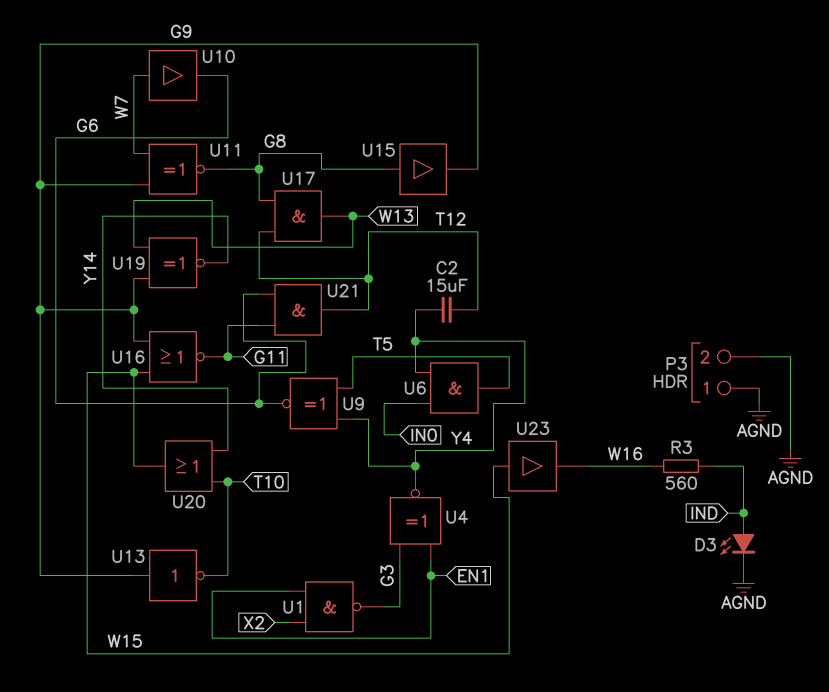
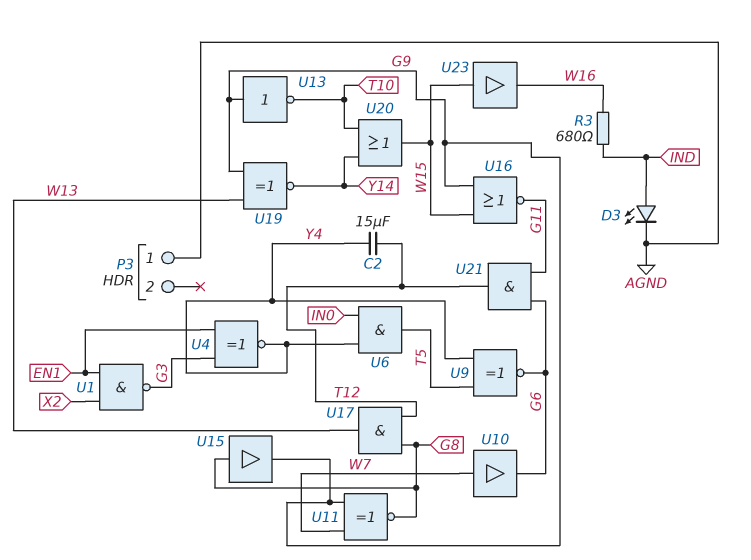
P3 pin 2: AGND -> none
R3: 560 (IND, W16) -> 680 (IND, W16)

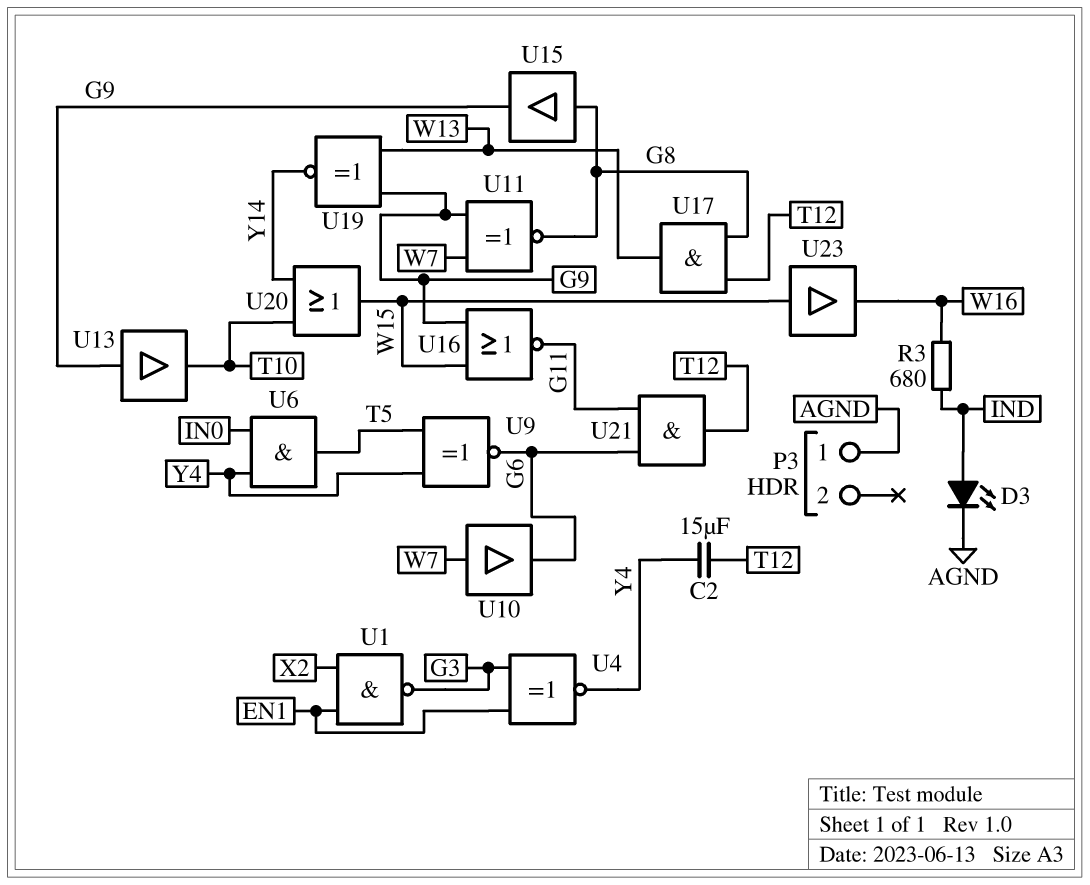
U13: NOT (in G9, out T10) -> buffer (in G9, out T10)

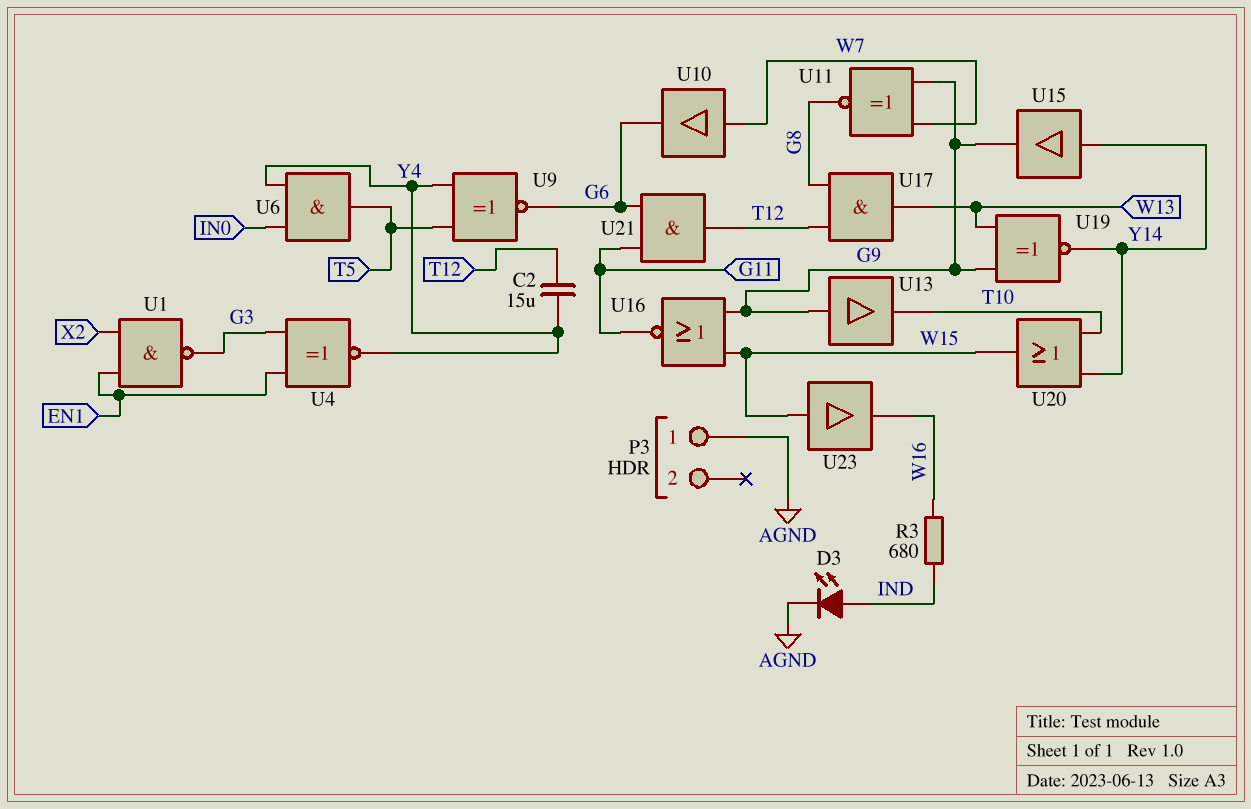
U15: buffer (in G8, out G9) -> buffer (in Y14, out G9)

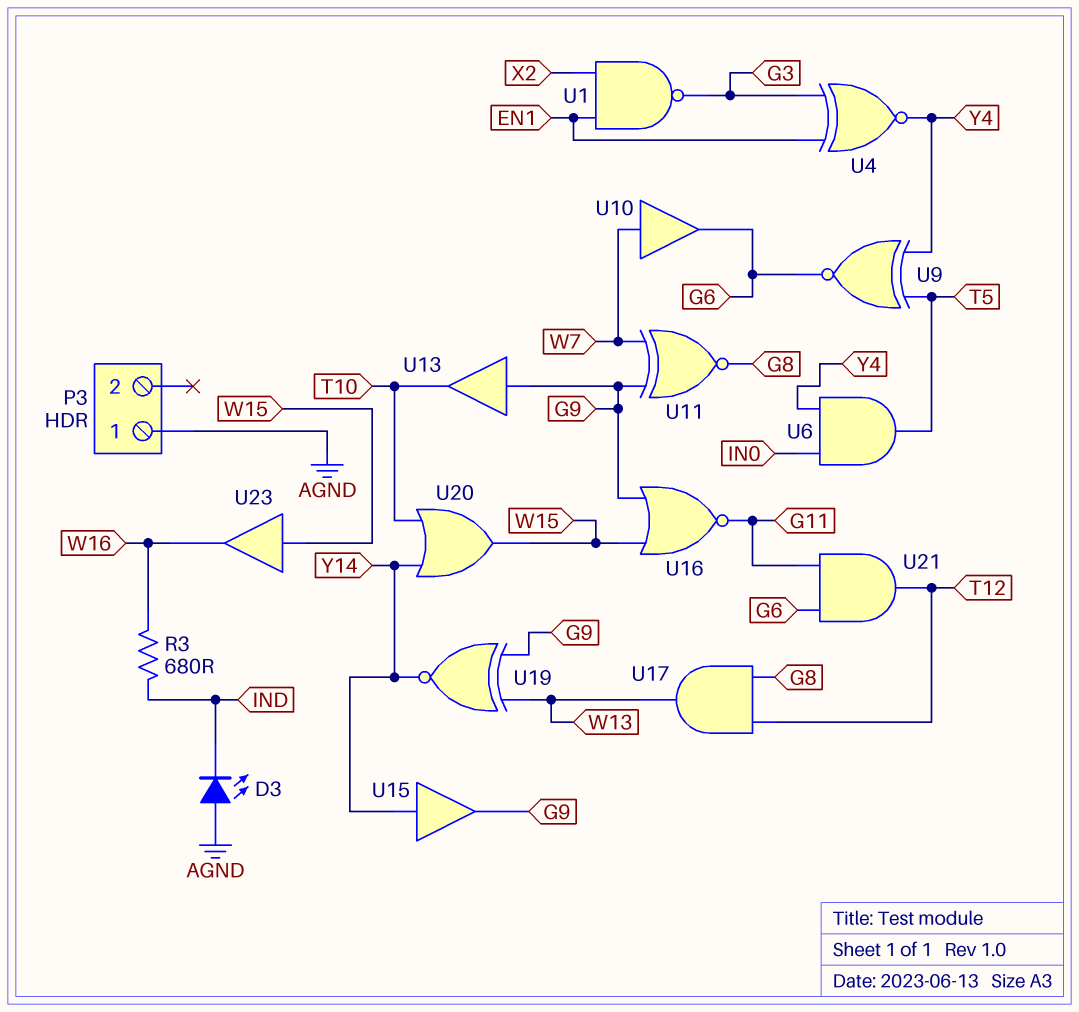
C2: 15uF (T12, Y4) -> none
D3: LED (A IND, K AGND) -> LED (A AGND, K IND)

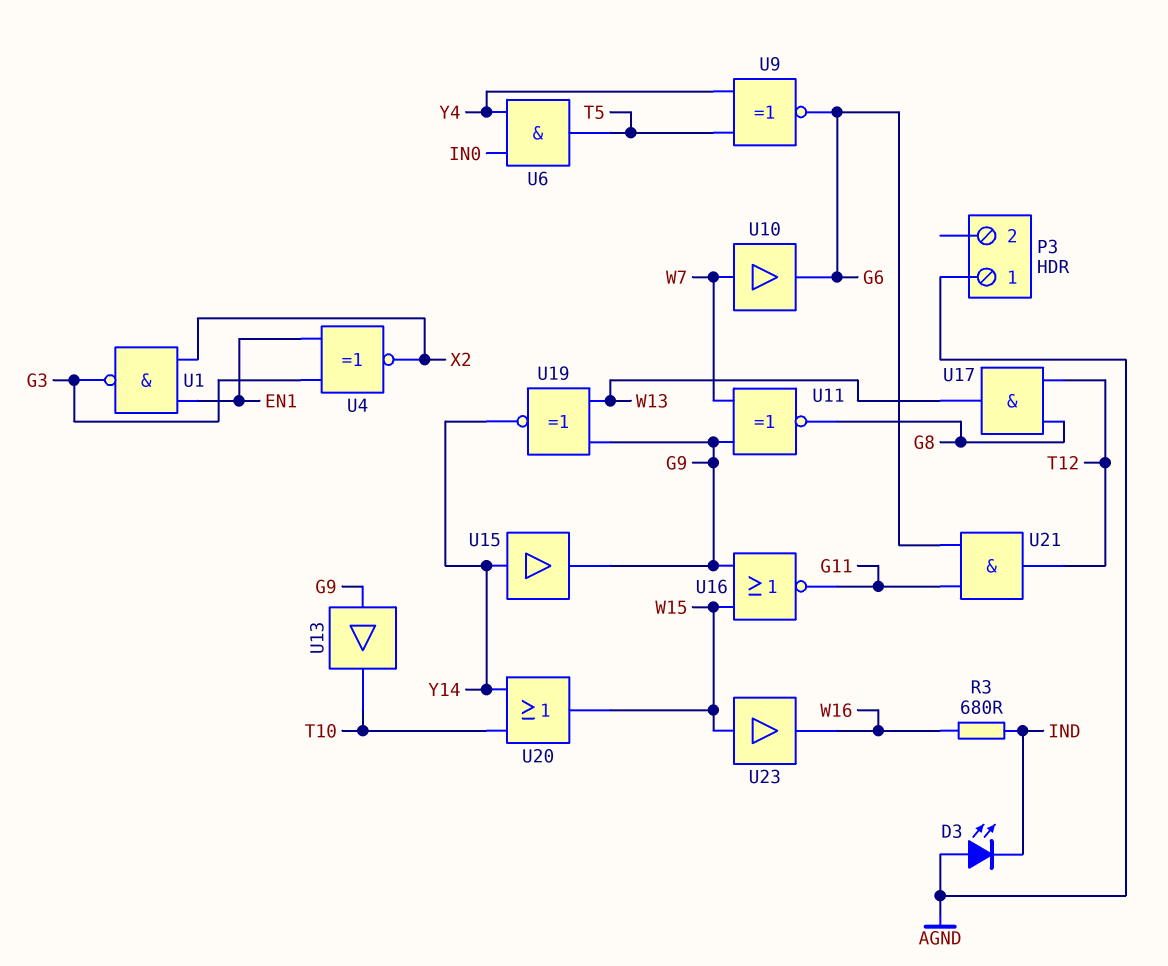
U4: XNOR (in EN1, in G3, out Y4) -> XNOR (in EN1, in G3, out X2)

